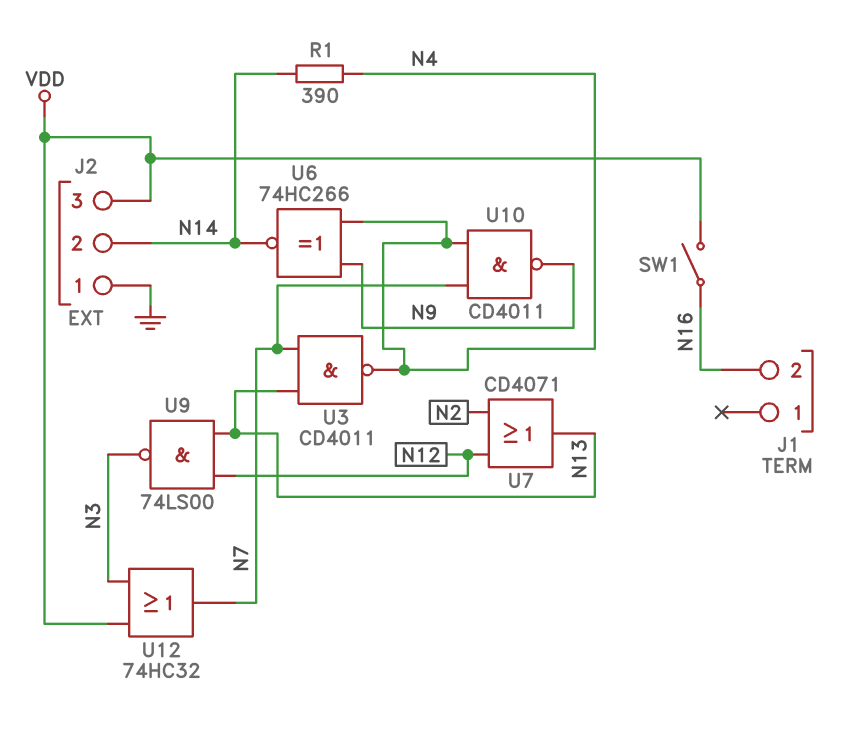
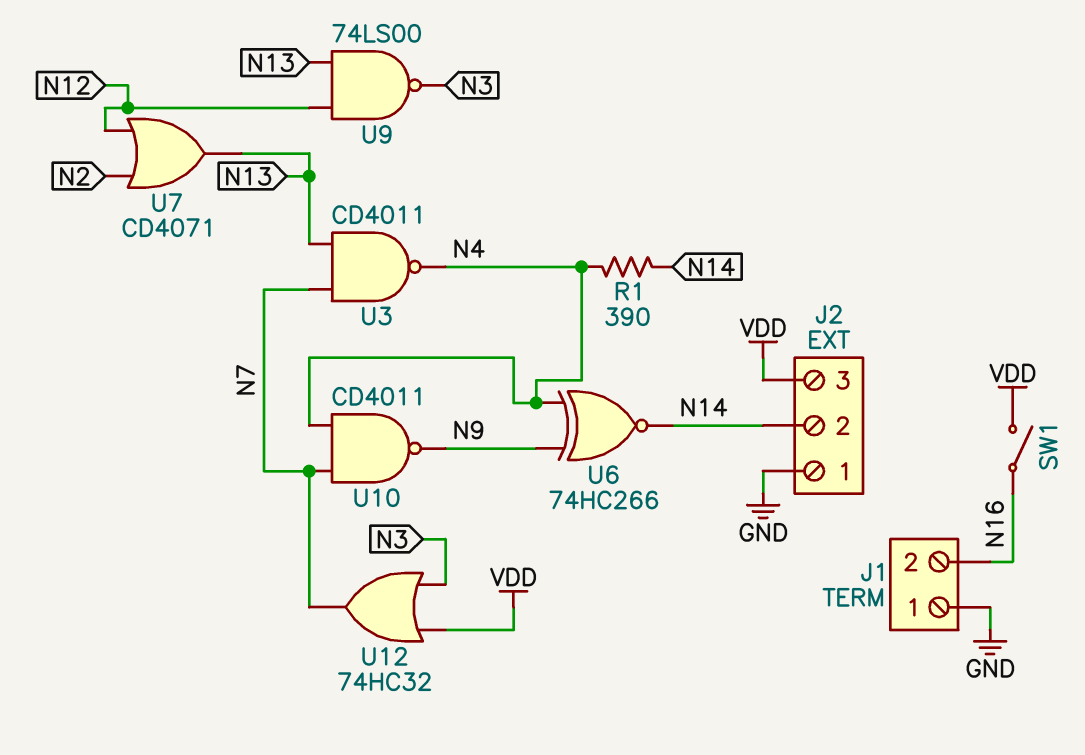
J1 pin 1: none -> GND

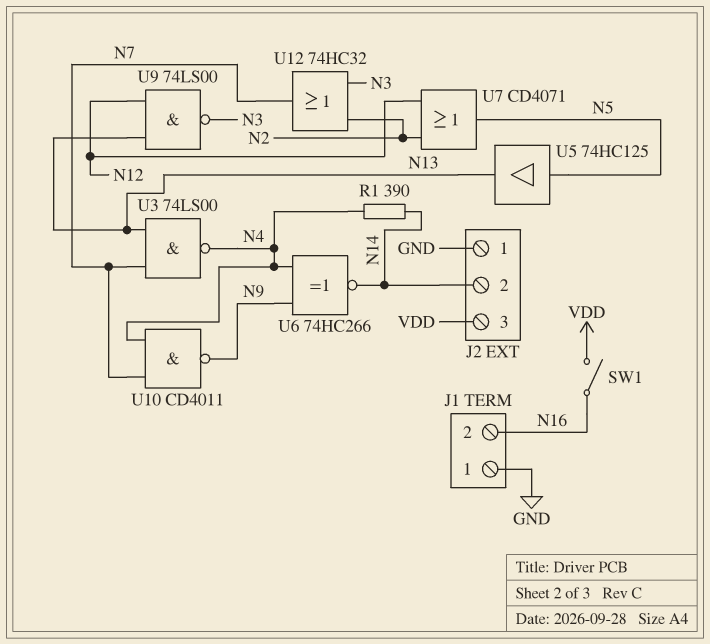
U3: NAND CD4011 (in N7, in N13, out N4) -> NAND 74LS00 (in N7, in N13, out N4)
U5: none -> buffer 74HC125 (in N5, out N13)
U7: OR CD4071 (in N2, in N12, out N13) -> OR CD4071 (in N2, in N12, out N5)
U12: OR 74HC32 (in N3, in VDD, out N7) -> OR 74HC32 (in N2, in N3, out N7)

